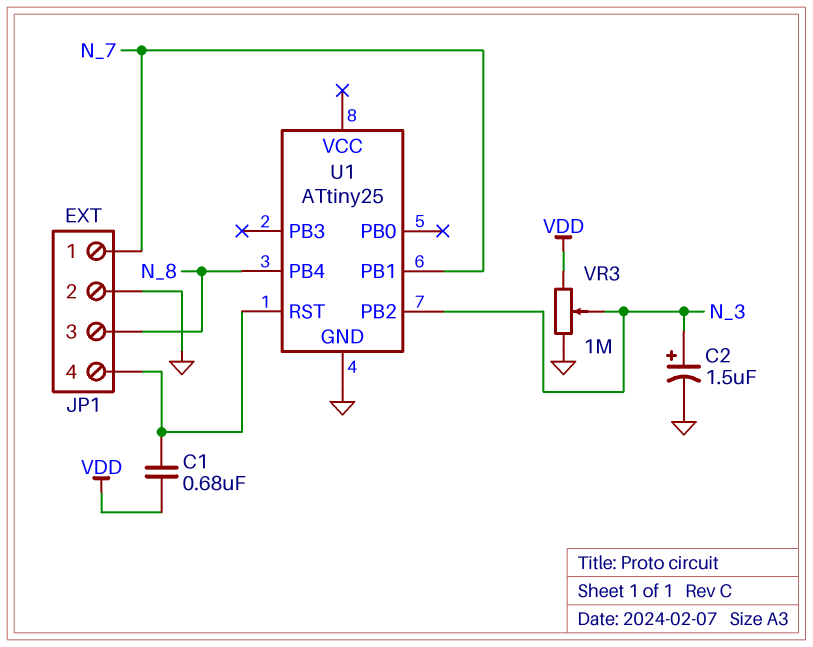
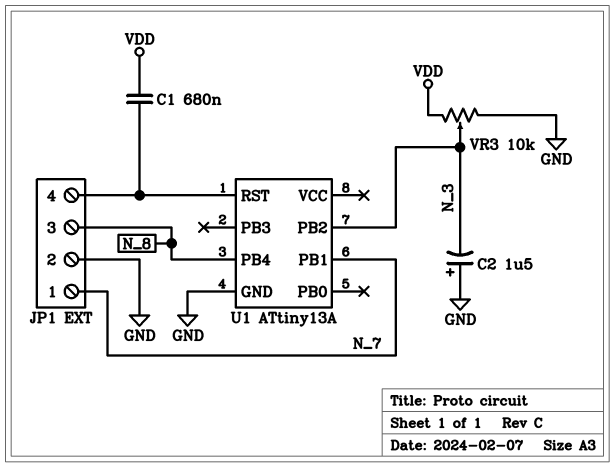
C2: 1.5uF (plus N_3, minus GND) -> 1.5uF (plus GND, minus N_3)
U1: ATtiny25 -> ATtiny13A
VR3: 1M (GND, VDD, wiper N_3) -> 10k (GND, VDD, wiper N_3)

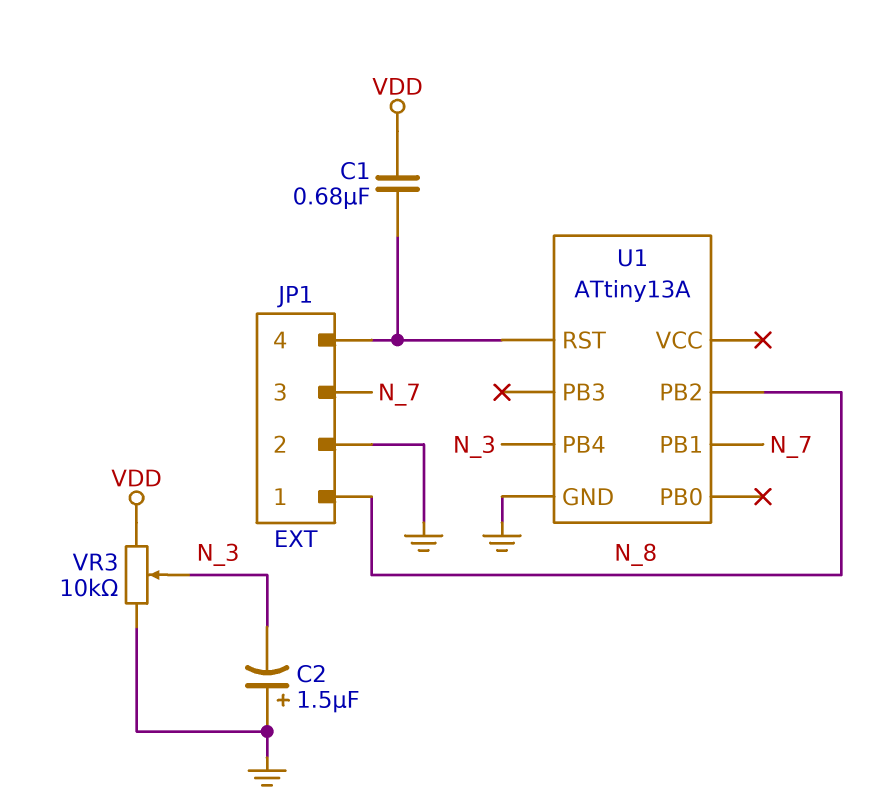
JP1 pin 1: N_7 -> N_8
JP1 pin 3: N_8 -> N_7
U1 pin PB2: N_3 -> N_8
U1 pin PB4: N_8 -> N_3

